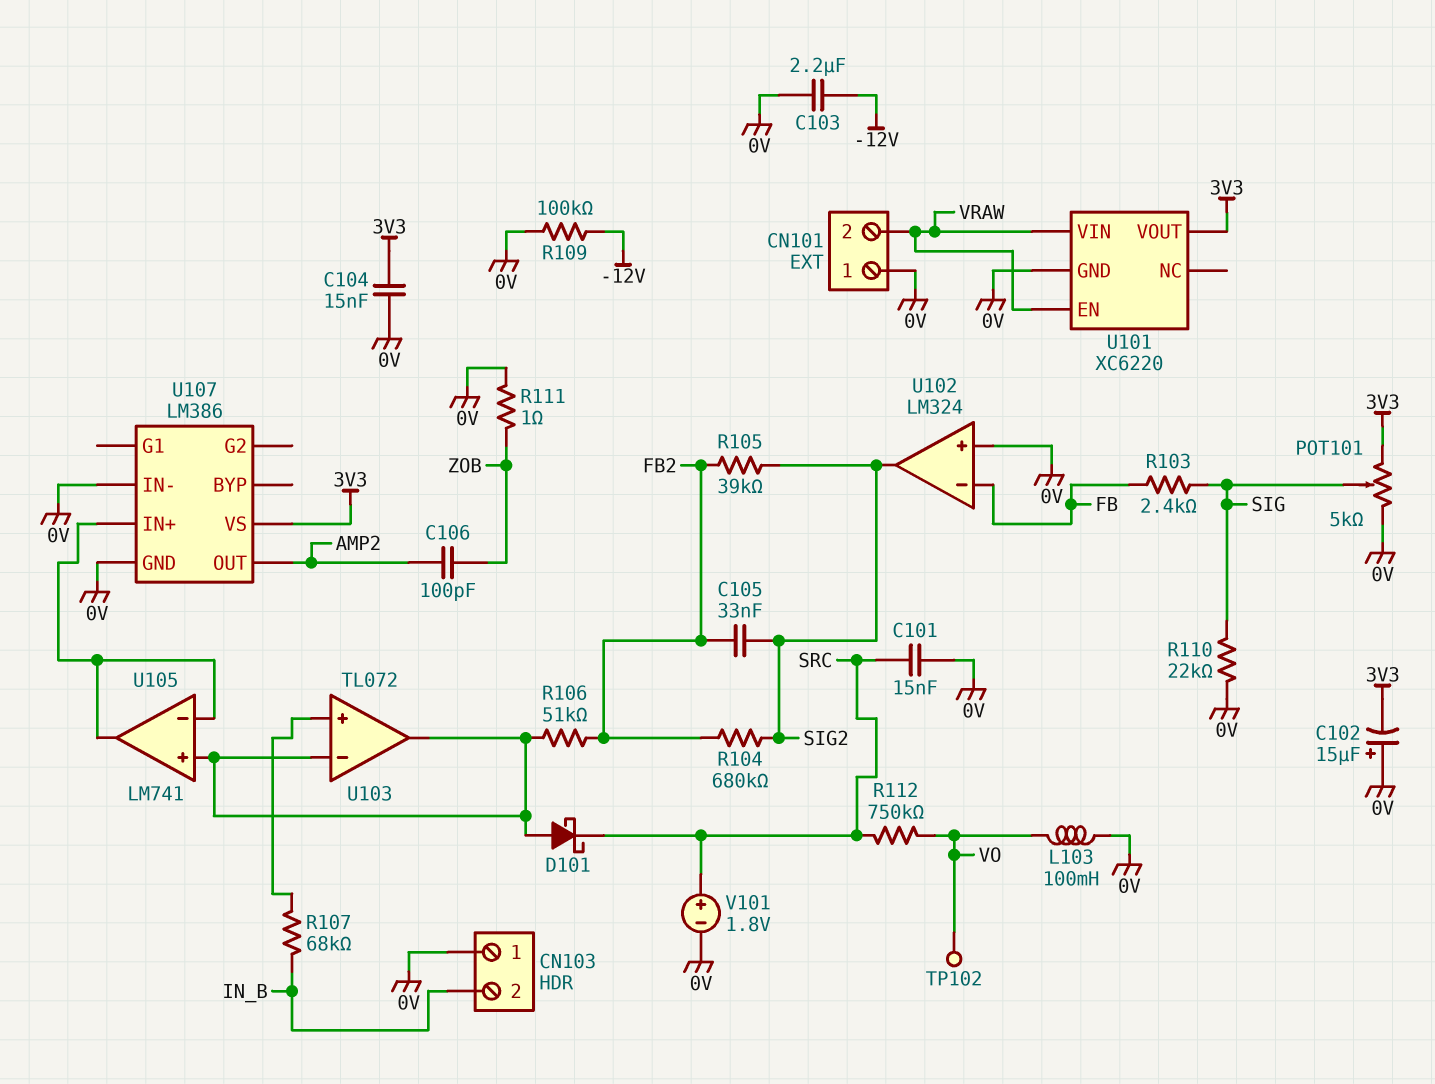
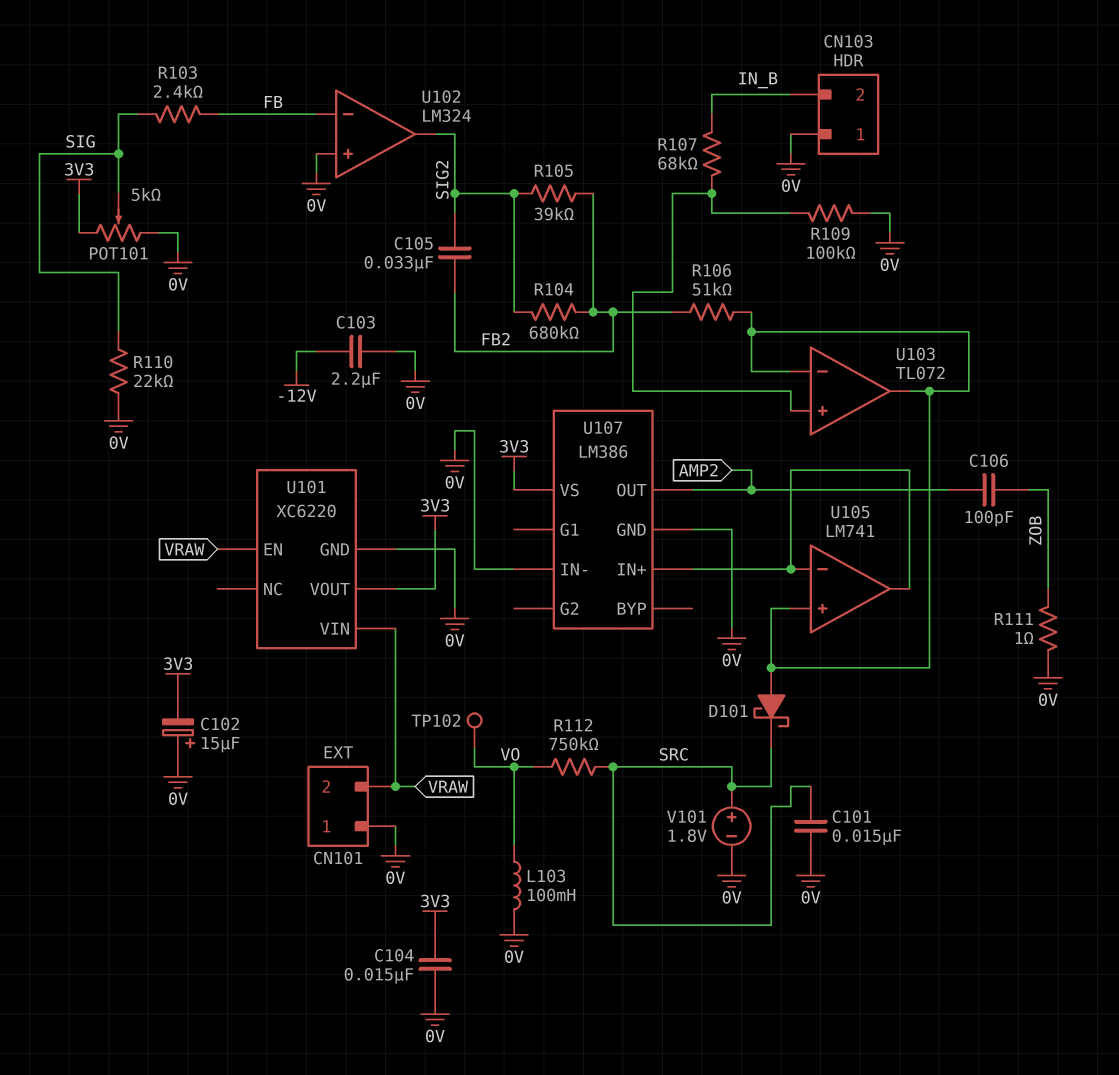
R109: 100k (-12V, 0V) -> 100k (0V, U103/in+)

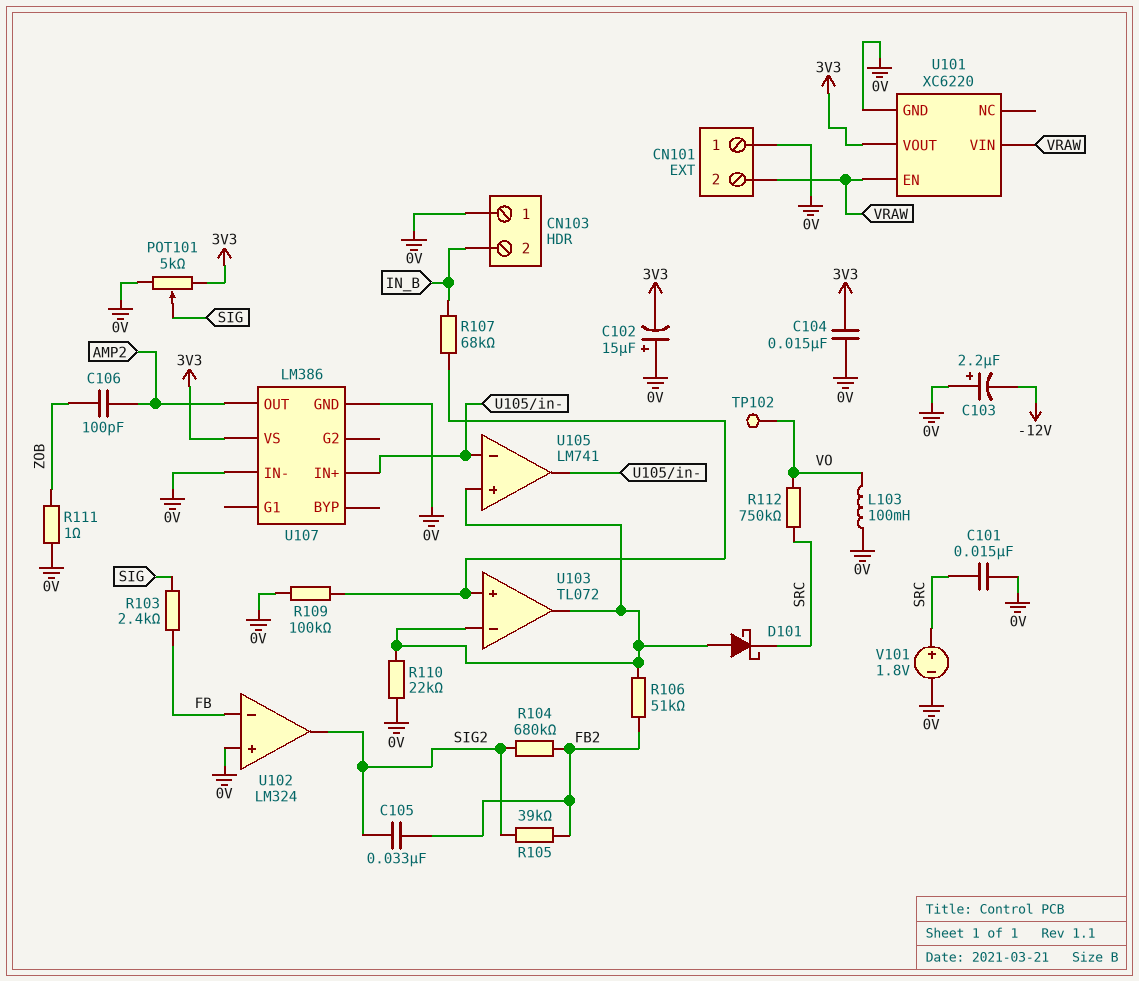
C103: 2.2uF (-12V, 0V) -> 2.2uF (plus 0V, minus -12V)
R110: 22k (0V, SIG) -> 22k (0V, U103/in-)

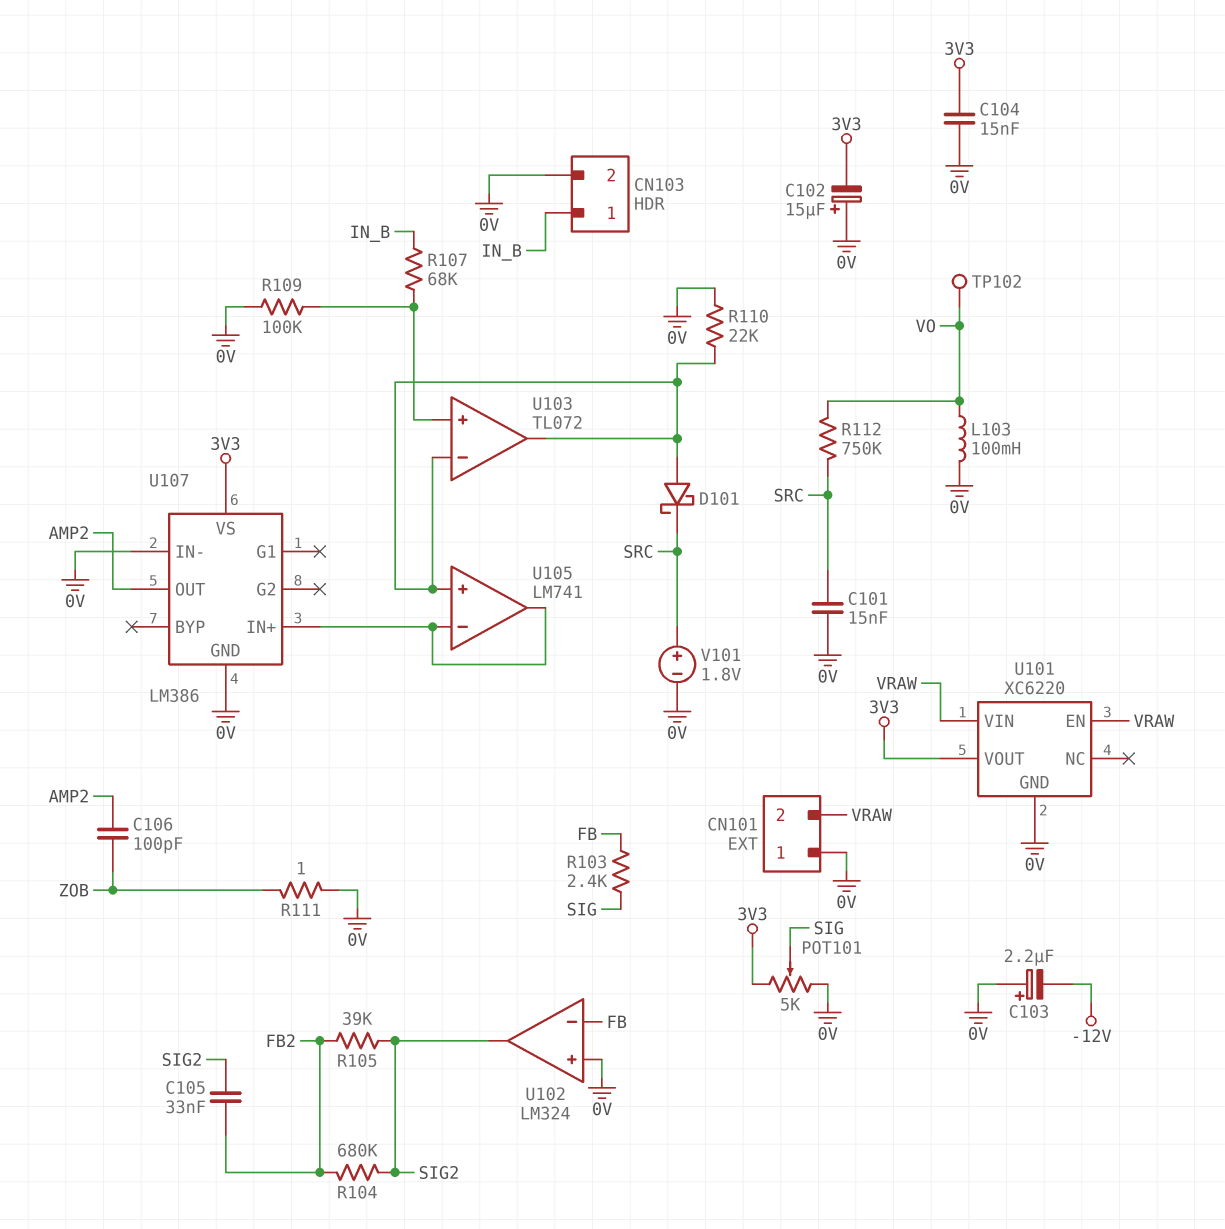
CN103 pin 1: 0V -> IN_B
CN103 pin 2: IN_B -> 0V
R106: 51k (FB2, U103/in-) -> none

